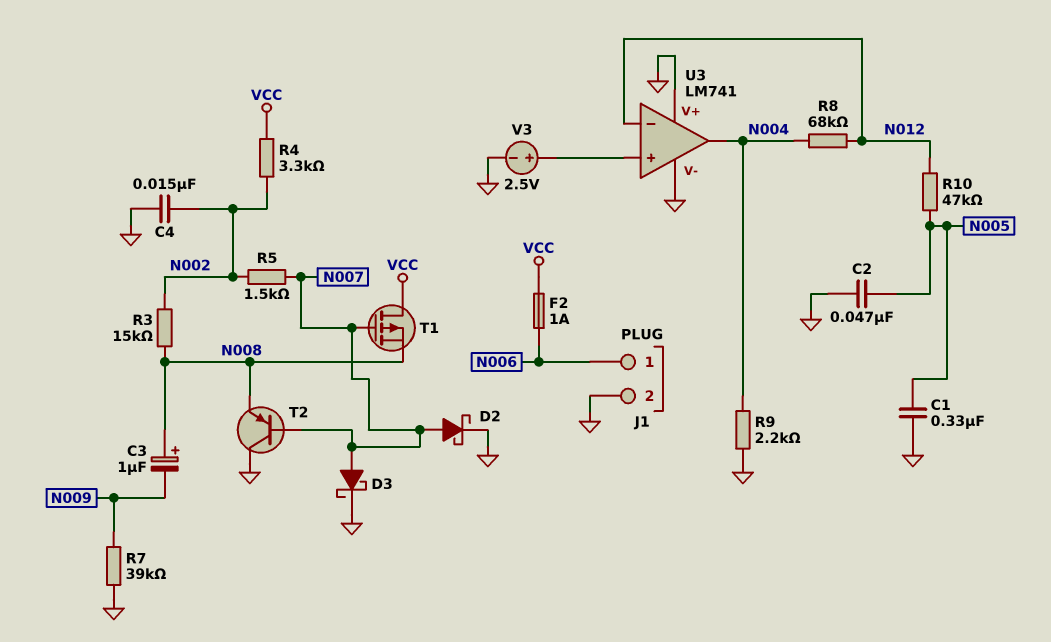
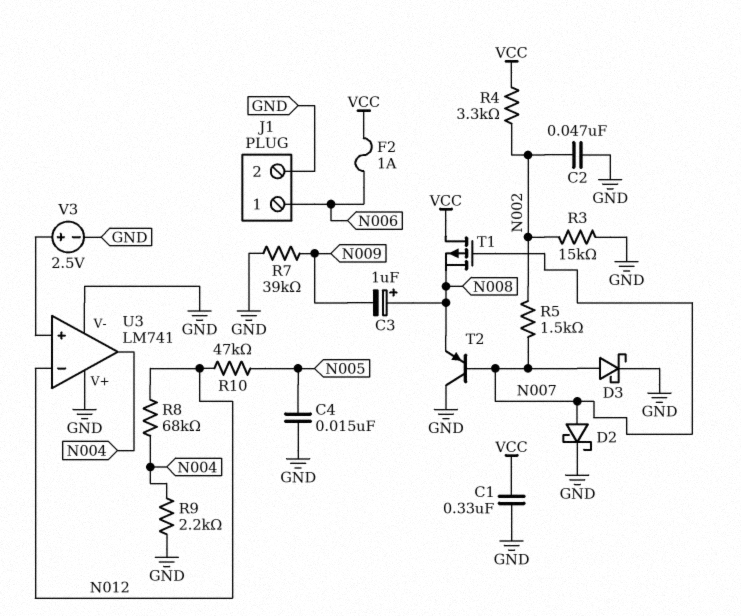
C1: 330nF (GND, N005) -> 330nF (GND, VCC)
C2: 47nF (GND, N005) -> 47nF (GND, N002)
C4: 15nF (GND, N002) -> 15nF (GND, N005)
R3: 15k (N002, N008) -> 15k (GND, N002)

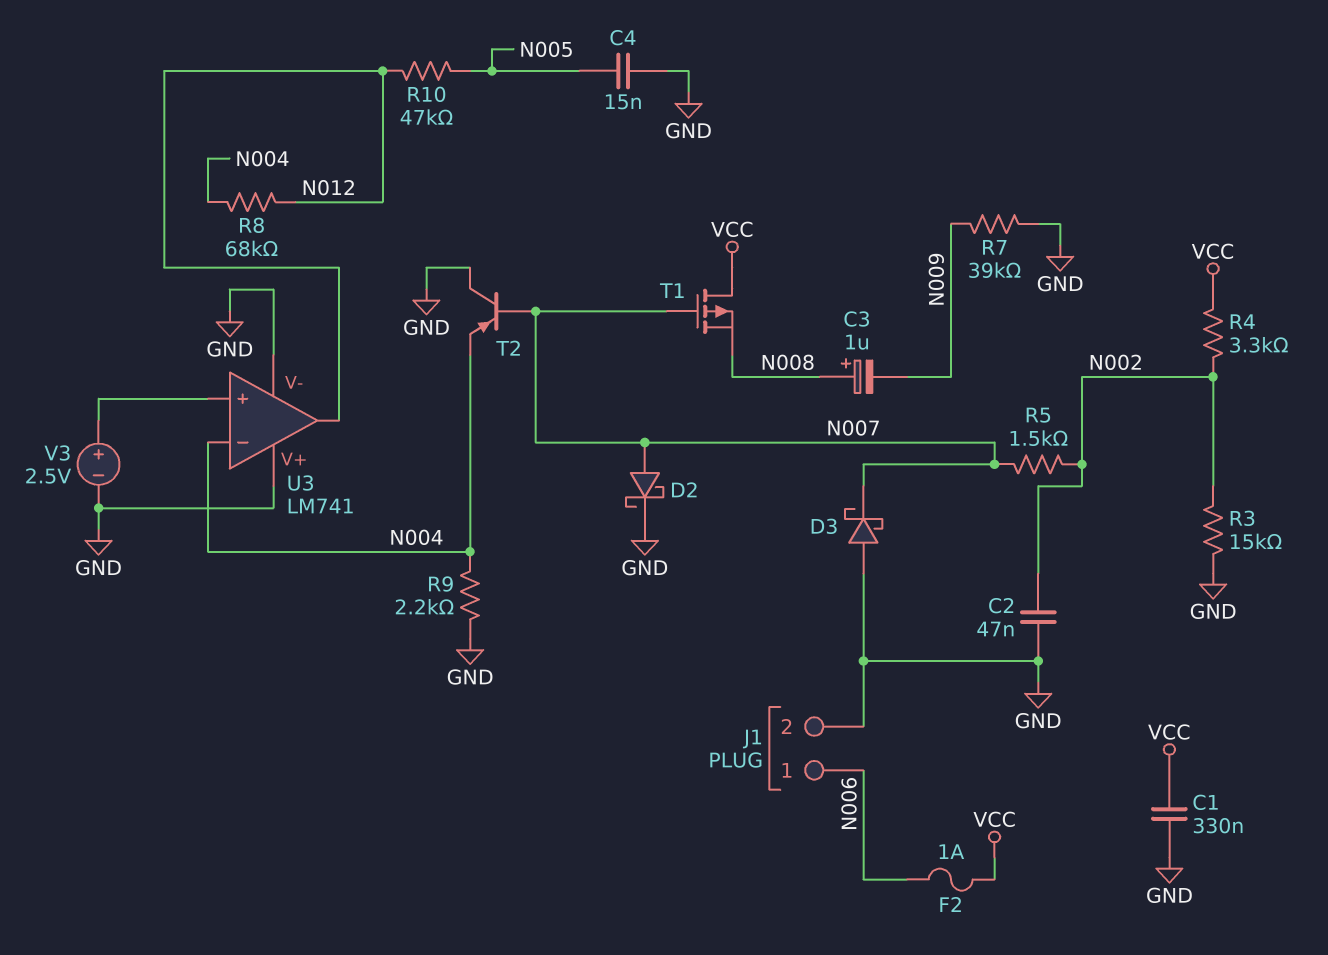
D3: schottky (A N007, K GND) -> schottky (A GND, K N007)
T2: PNP (B N007, C GND, E N008) -> PNP (B N007, C GND, E N004)
U3 pin in-: N012 -> N004
U3 pin out: N004 -> N012

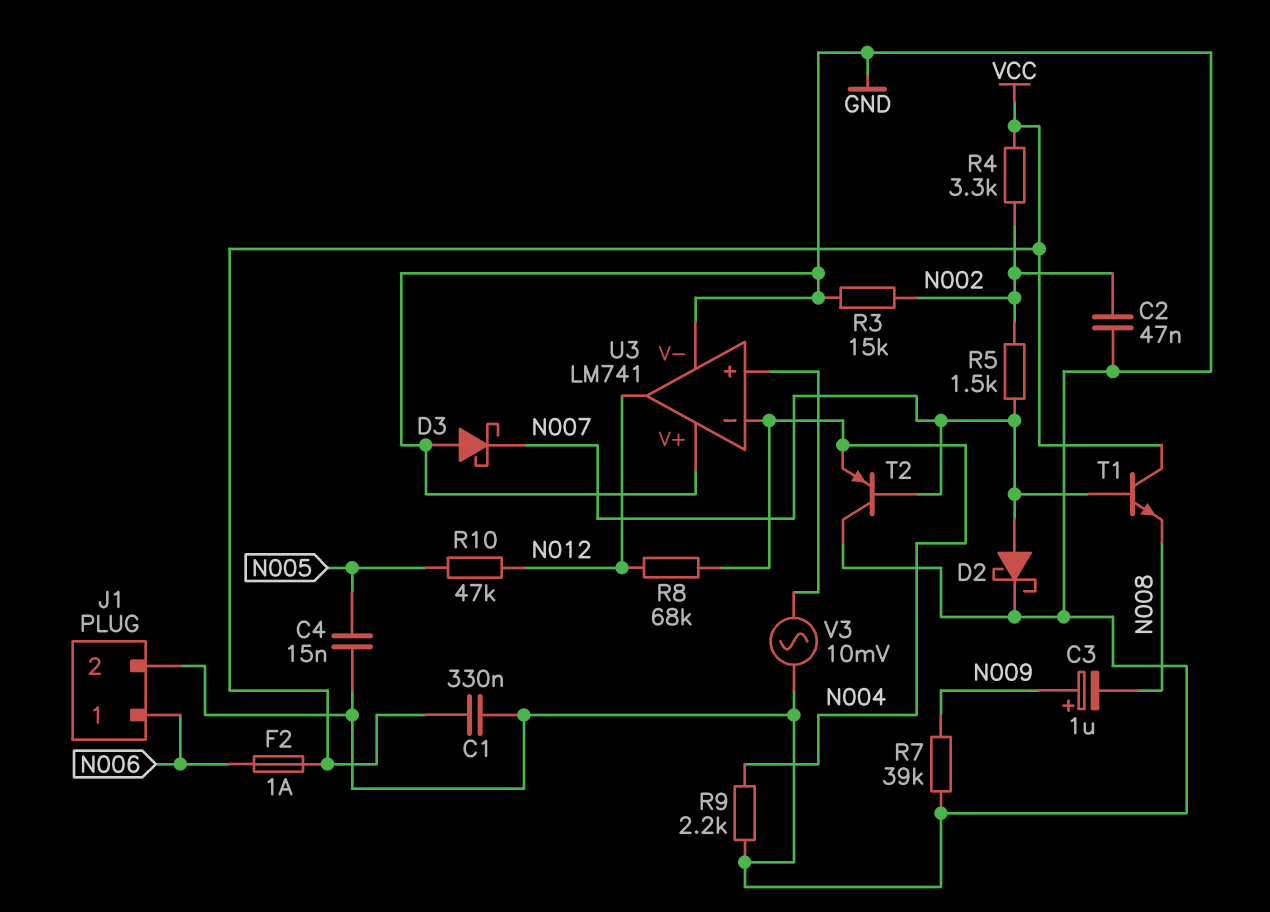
C3: 1uF (plus N008, minus N009) -> 1uF (plus N009, minus N008)
T1: PMOS (G N007, D VCC, S N008) -> NPN (B N007, C VCC, E N008)
V3: 2.5V (plus U3/in+, minus GND) -> AC 10mV (GND, U3/in+)

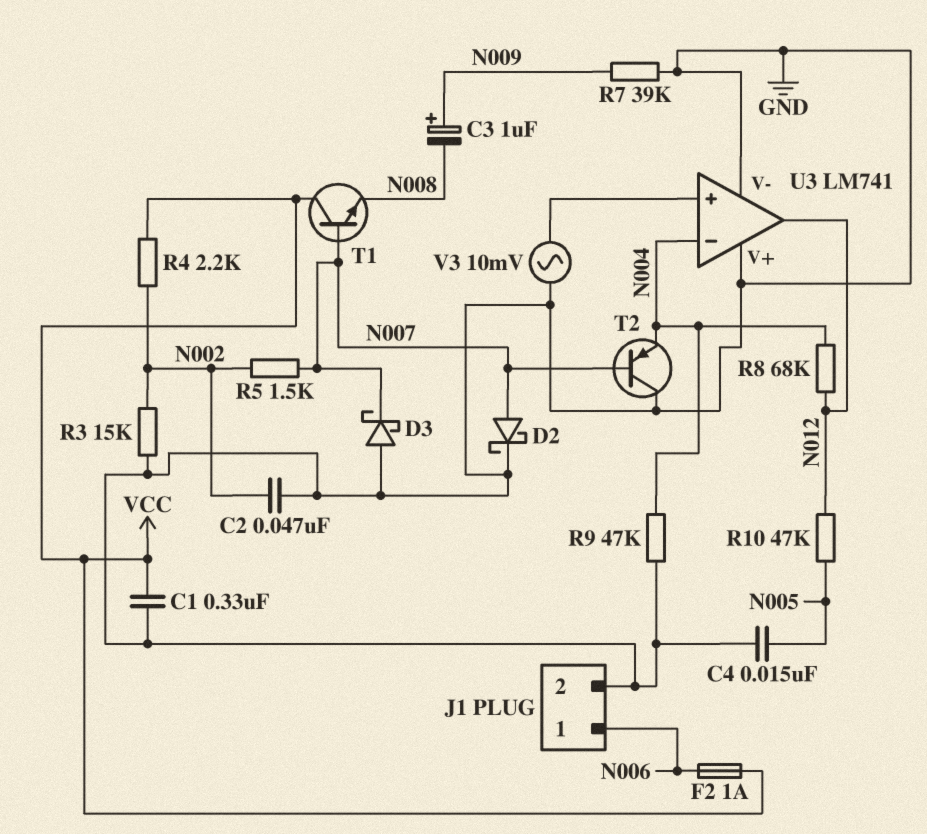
R4: 3.3k (N002, VCC) -> 2.2k (N002, VCC)
R9: 2.2k (GND, N004) -> 47k (GND, N004)

